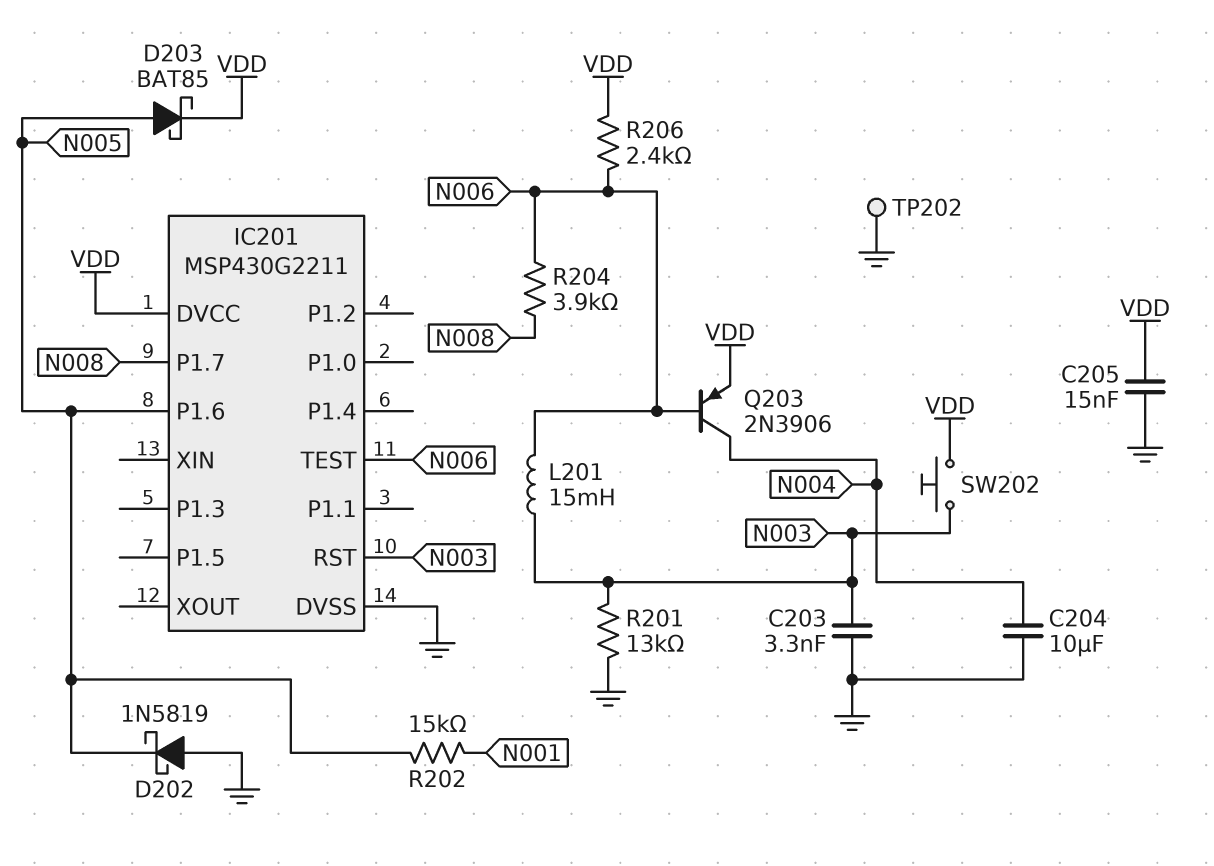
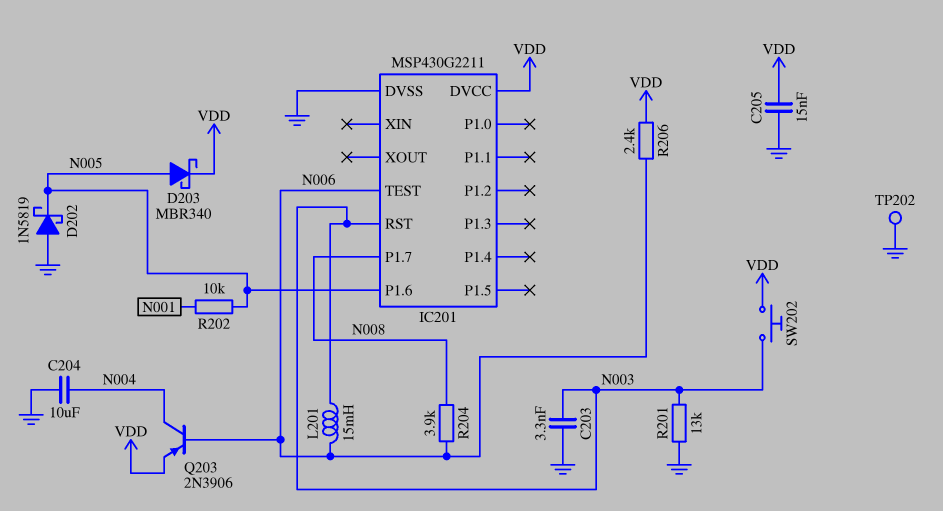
D203: schottky BAT85 (A N005, K VDD) -> schottky MBR340 (A N005, K VDD)
R202: 15k (N001, N005) -> 10k (N001, N005)

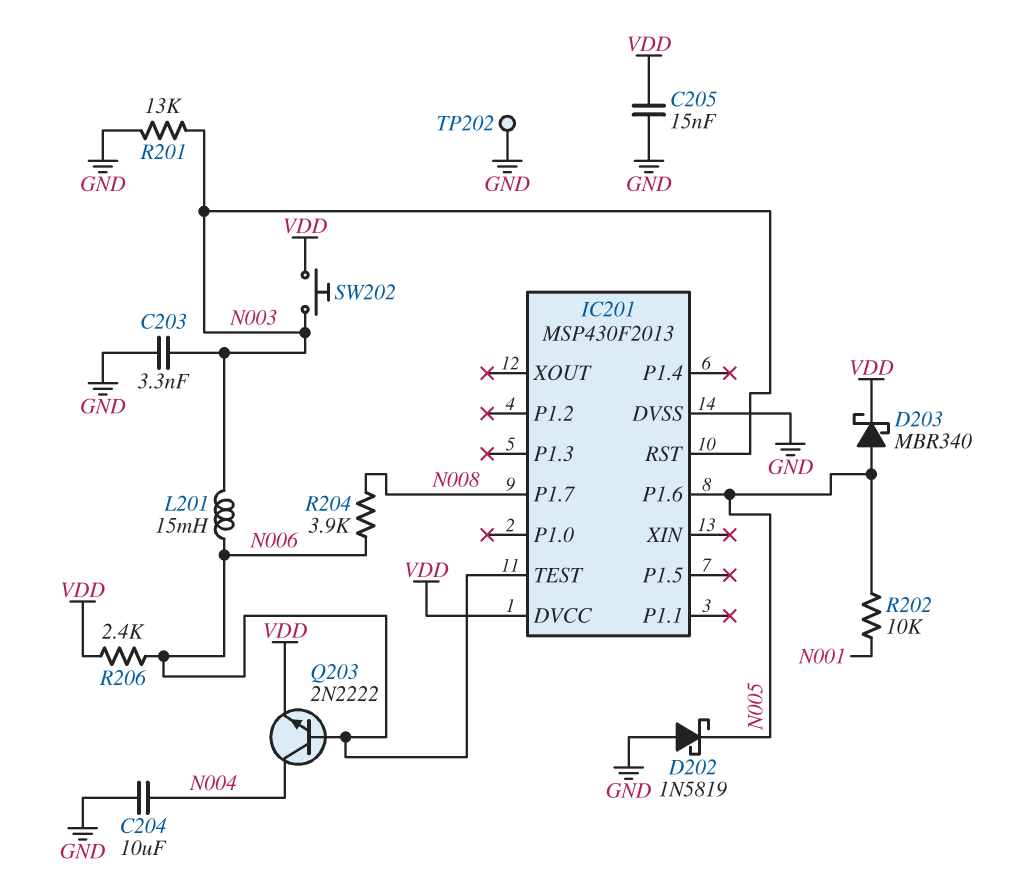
IC201: MSP430G2211 -> MSP430F2013
Q203: PNP 2N3906 (B N006, C N004, E VDD) -> NPN 2N2222 (B N006, C N004, E VDD)

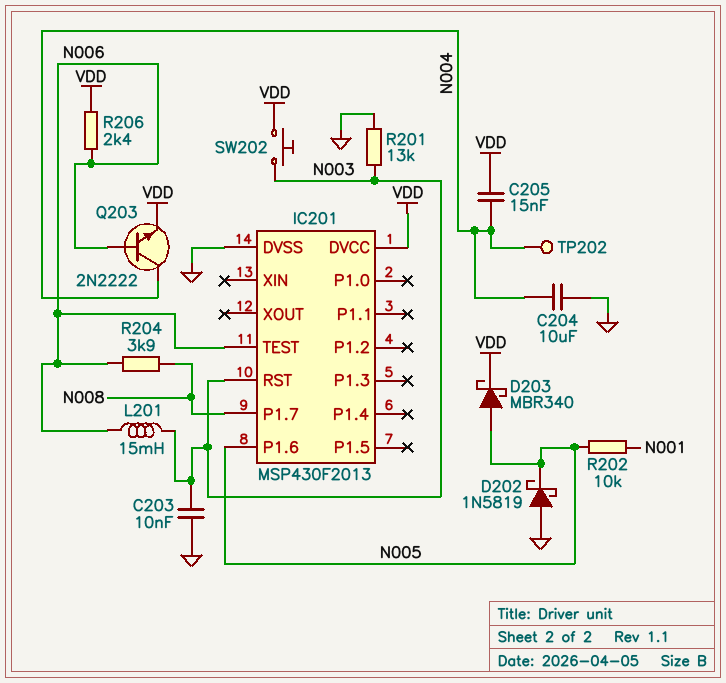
C203: 3.3nF (GND, N003) -> 10nF (GND, N003)
C205: 15nF (GND, VDD) -> 15nF (N004, VDD)
TP202: test point (GND) -> test point (N004)

